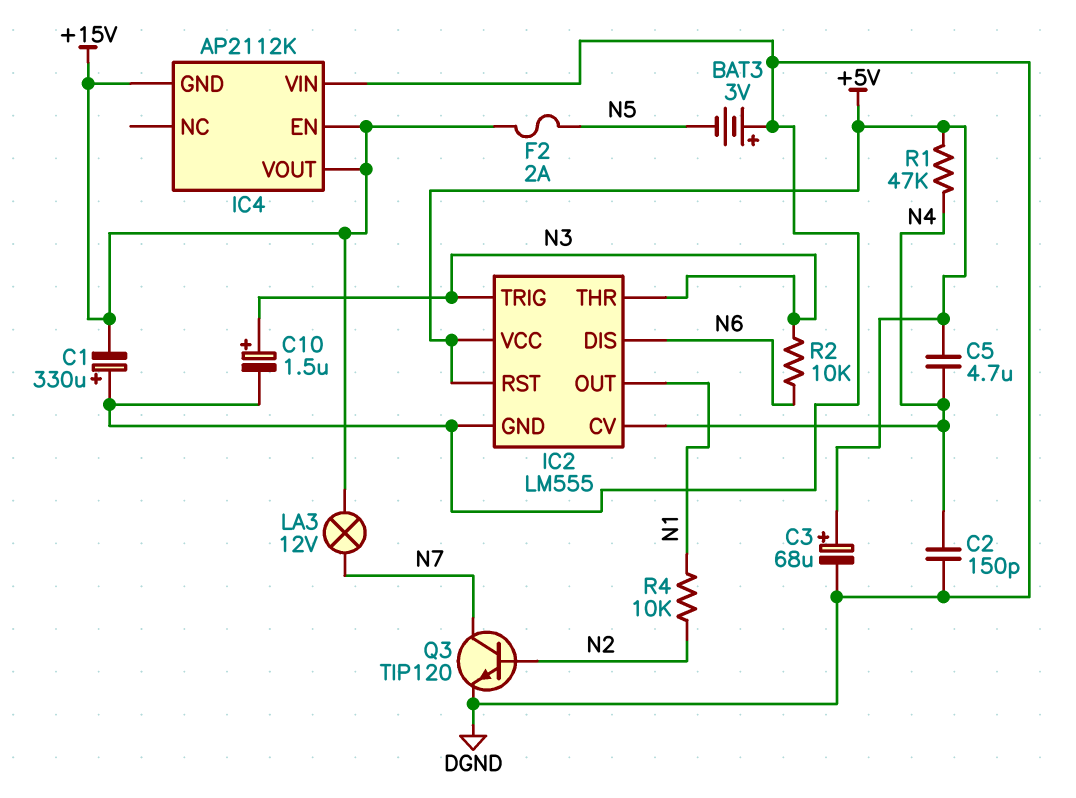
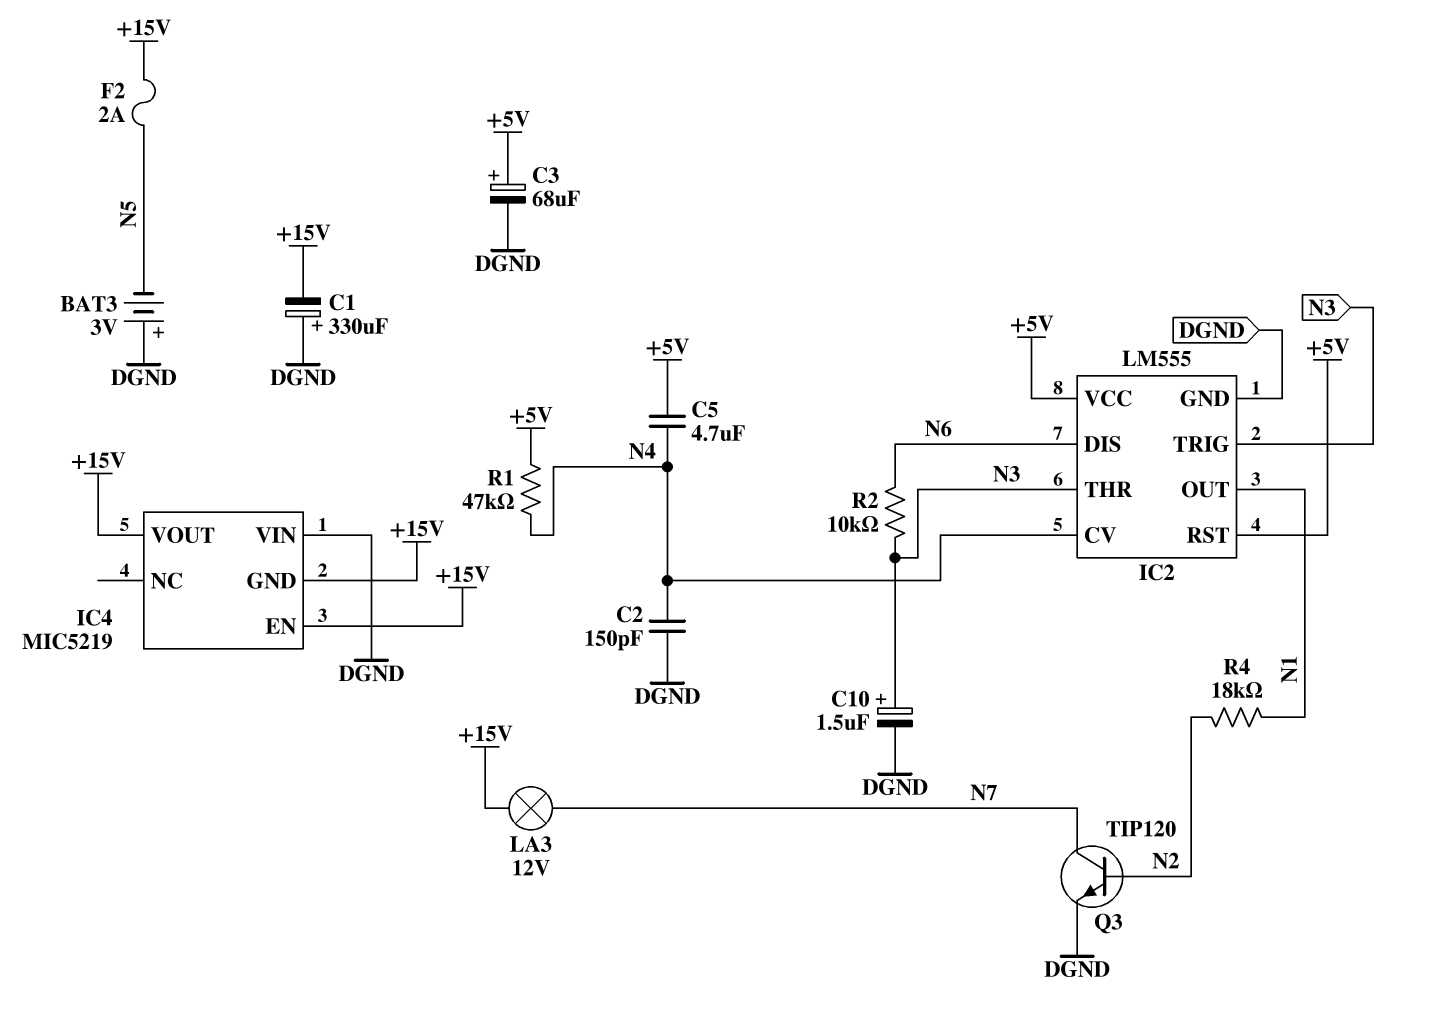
IC4: AP2112K -> MIC5219
R4: 10k (N1, N2) -> 18k (N1, N2)

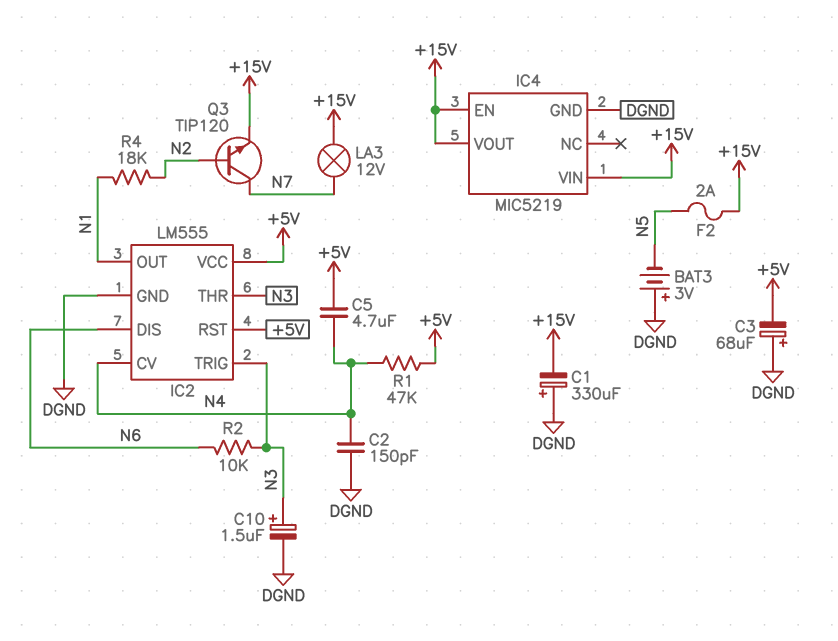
C3: 68uF (plus +5V, minus DGND) -> 68uF (plus DGND, minus +5V)
IC4 pin GND: +15V -> DGND
IC4 pin VIN: DGND -> +15V
Q3: NPN TIP120 (B N2, C N7, E DGND) -> NPN TIP120 (B N2, C N7, E +15V)

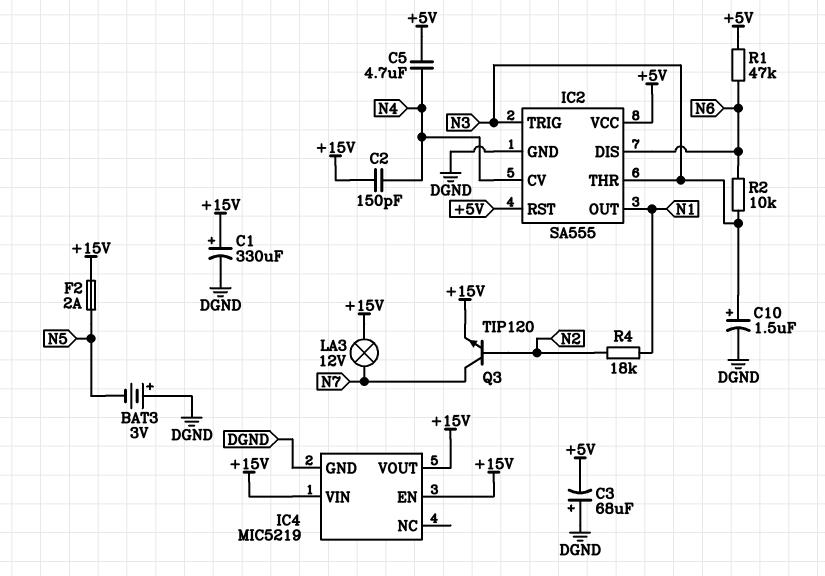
C1: 330uF (plus DGND, minus +15V) -> 330uF (plus +15V, minus DGND)
C2: 150pF (DGND, N4) -> 150pF (+15V, N4)
IC2: LM555 -> SA555
R1: 47k (+5V, N4) -> 47k (+5V, N6)

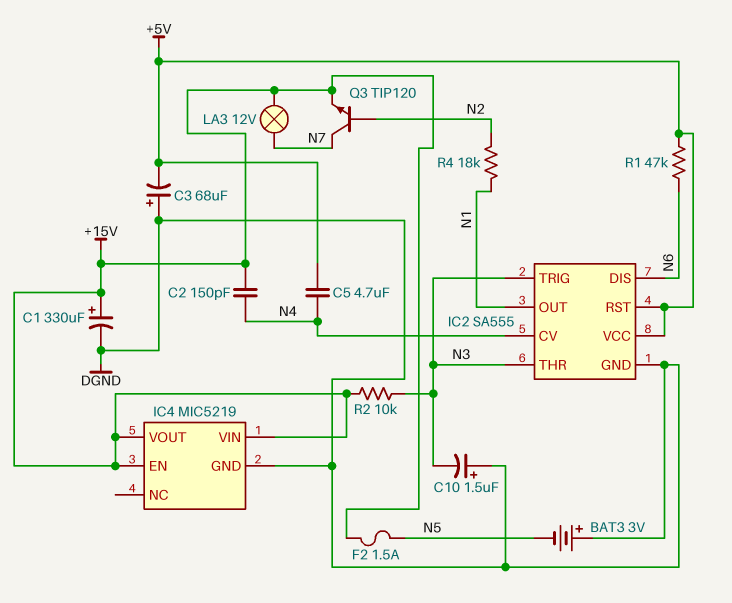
C10: 1.5uF (plus N3, minus DGND) -> 1.5uF (plus DGND, minus N3)
F2: 2A (+15V, N5) -> 1.5A (+15V, N5)
R2: 10k (N3, N6) -> 10k (+15V, N3)

